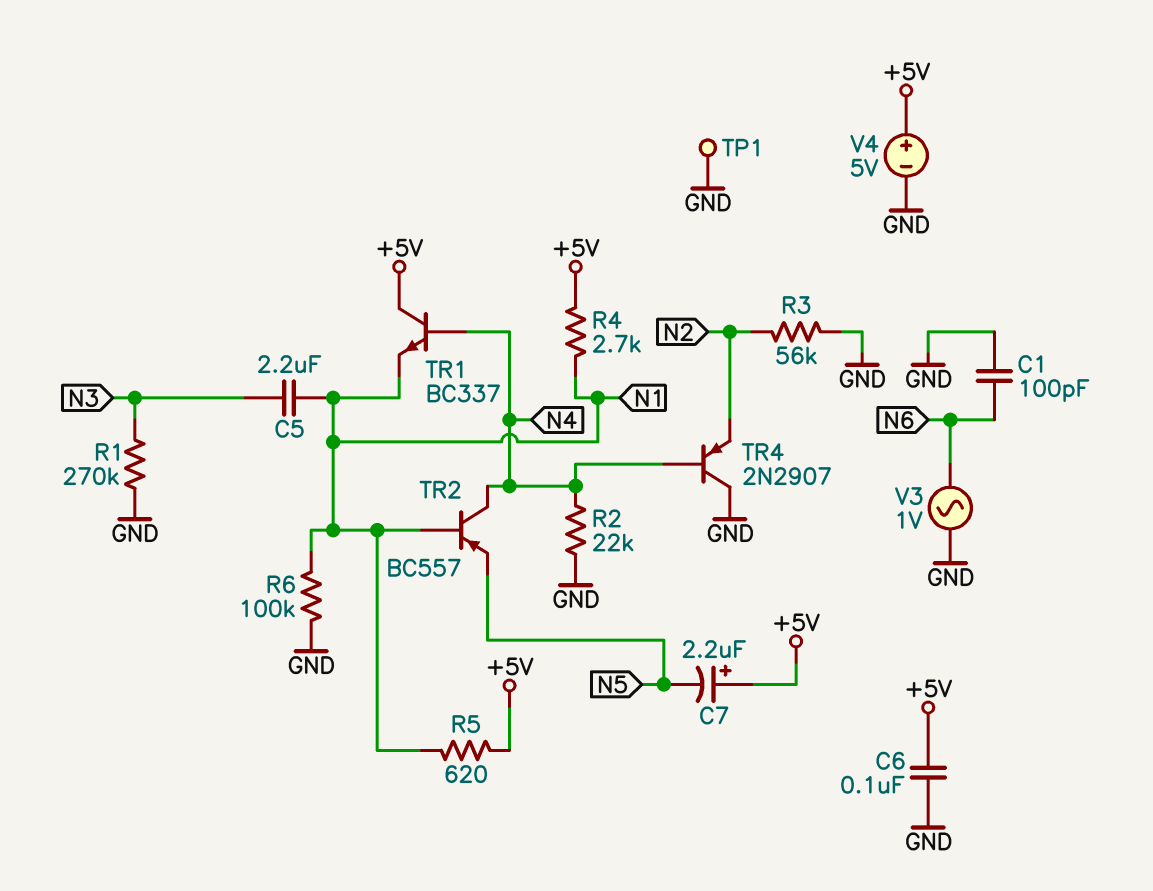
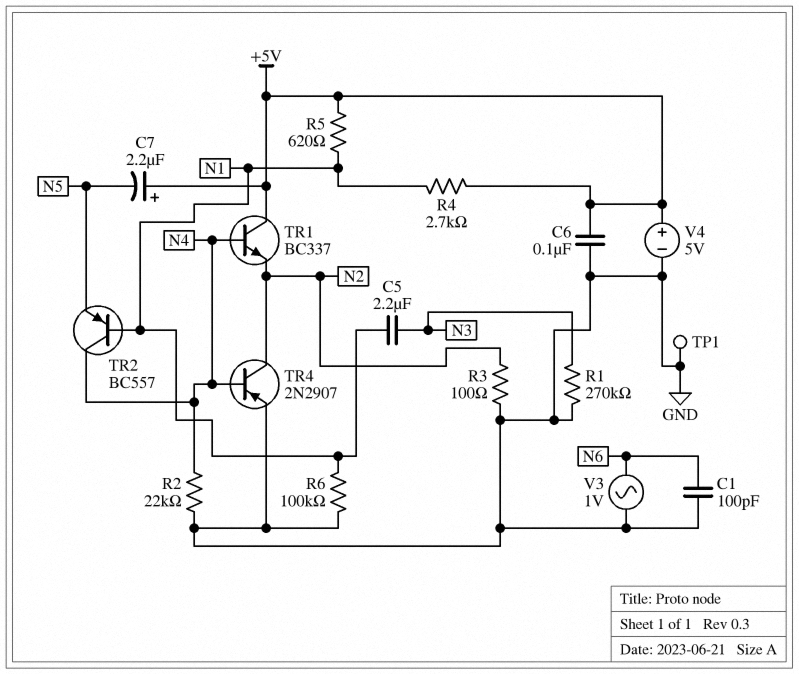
R3: 56k (GND, N2) -> 100 (GND, N2)
TR1: NPN BC337 (B N4, C +5V, E N1) -> NPN BC337 (B N4, C +5V, E N2)
TR4: PNP 2N2907 (B N4, C GND, E N2) -> PNP 2N2907 (B N4, C N2, E GND)

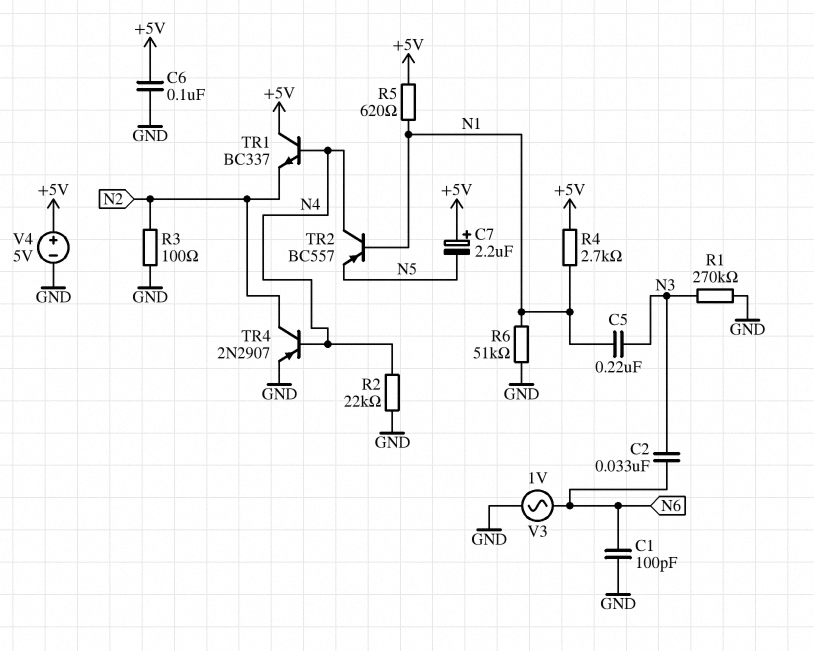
C2: none -> 33nF (N3, N6)
C5: 2.2uF (N1, N3) -> 220nF (N1, N3)
R6: 100k (GND, N1) -> 51k (GND, N1)
TP1: test point (GND) -> none

